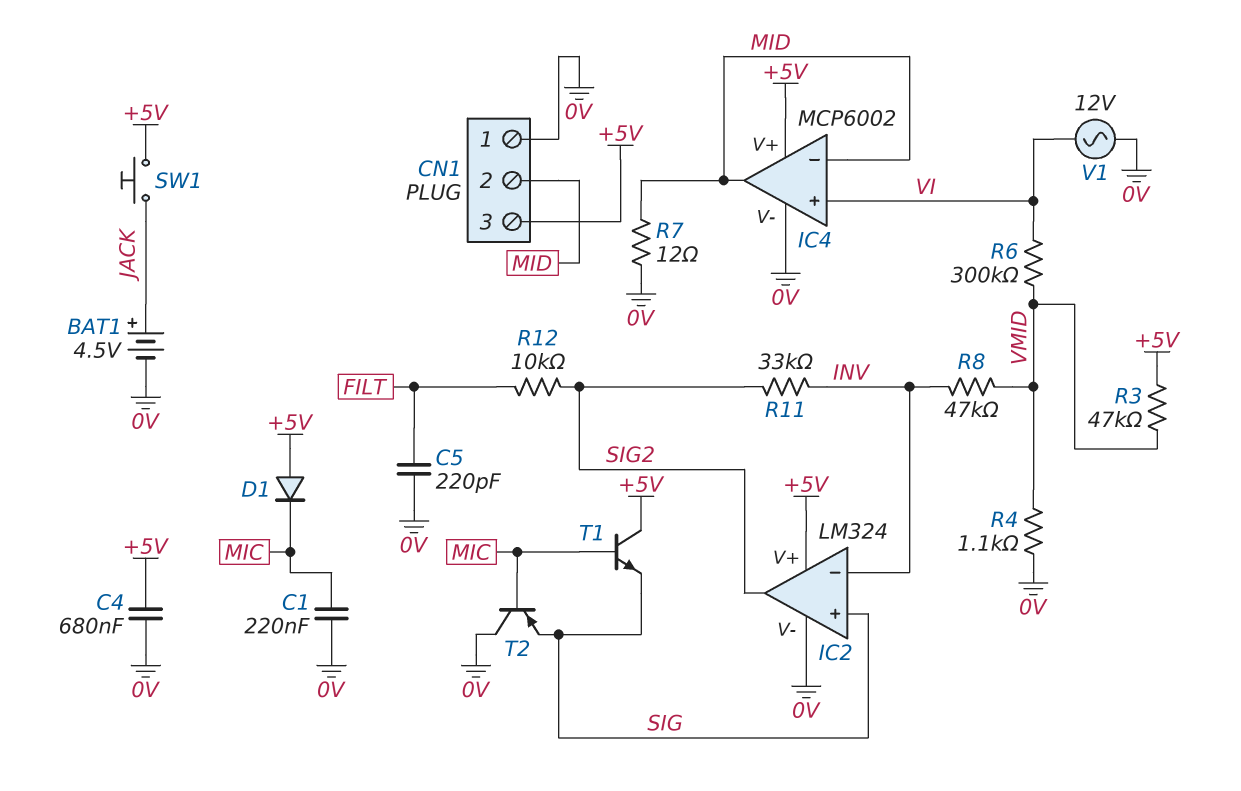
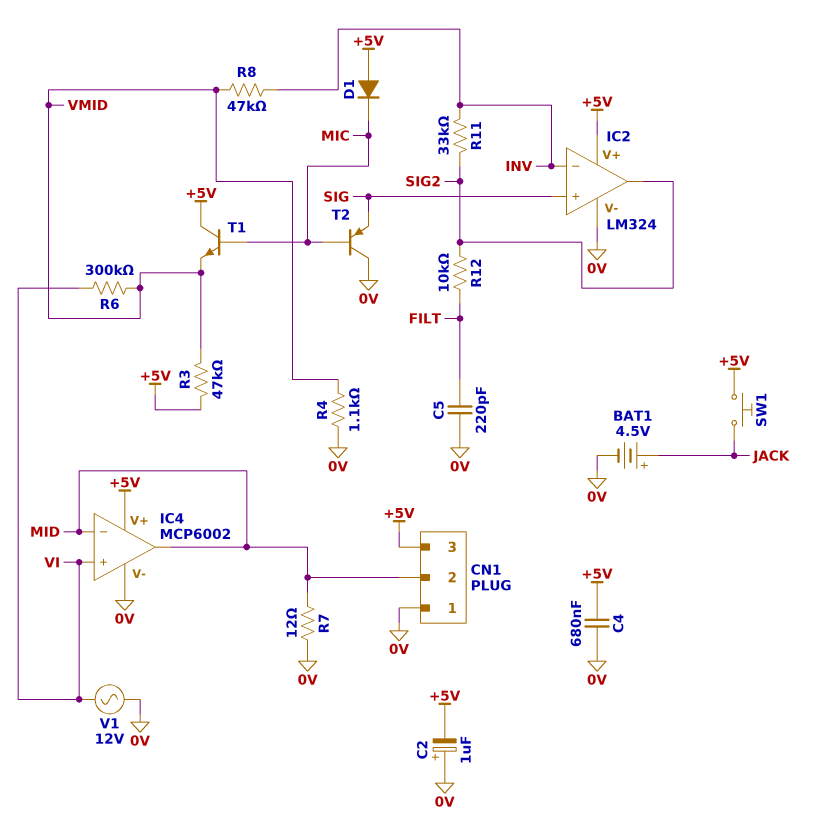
C1: 220nF (0V, MIC) -> none
C2: none -> 1uF (plus 0V, minus +5V)
T1: NPN (B MIC, C +5V, E SIG) -> NPN (B MIC, C +5V, E VMID)

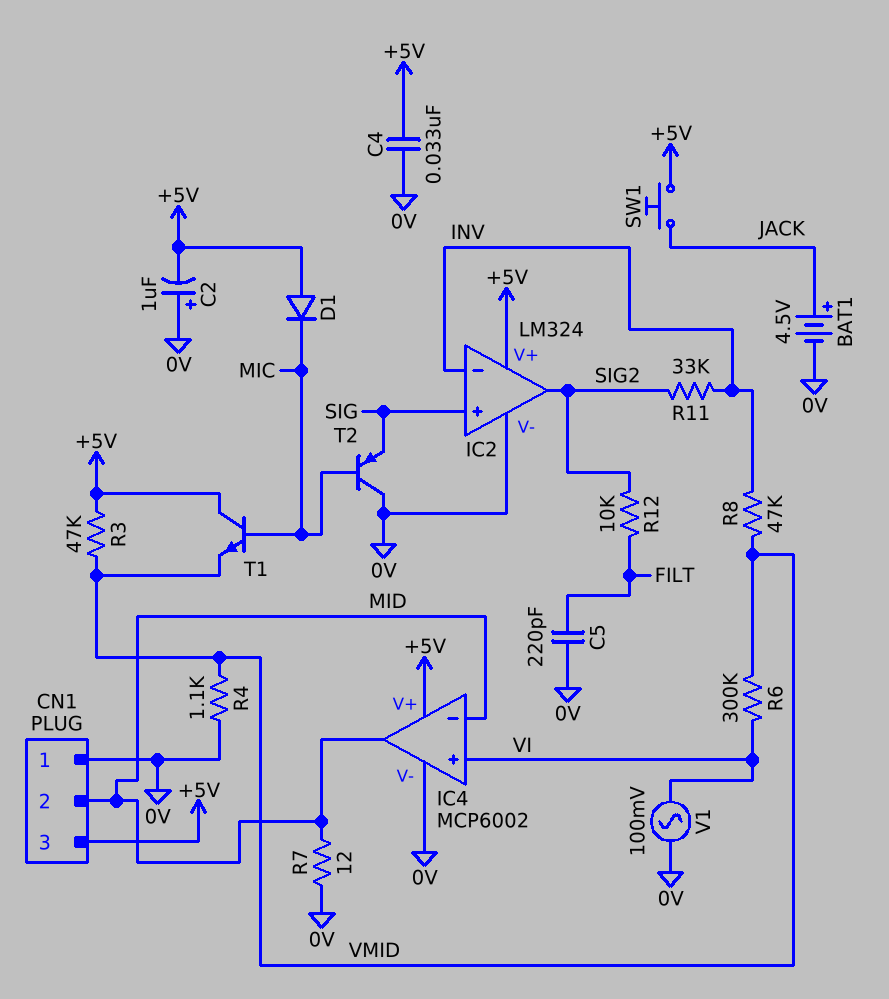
C4: 680nF (+5V, 0V) -> 33nF (+5V, 0V)
V1: AC 12V (0V, VI) -> AC 100mV (0V, VI)

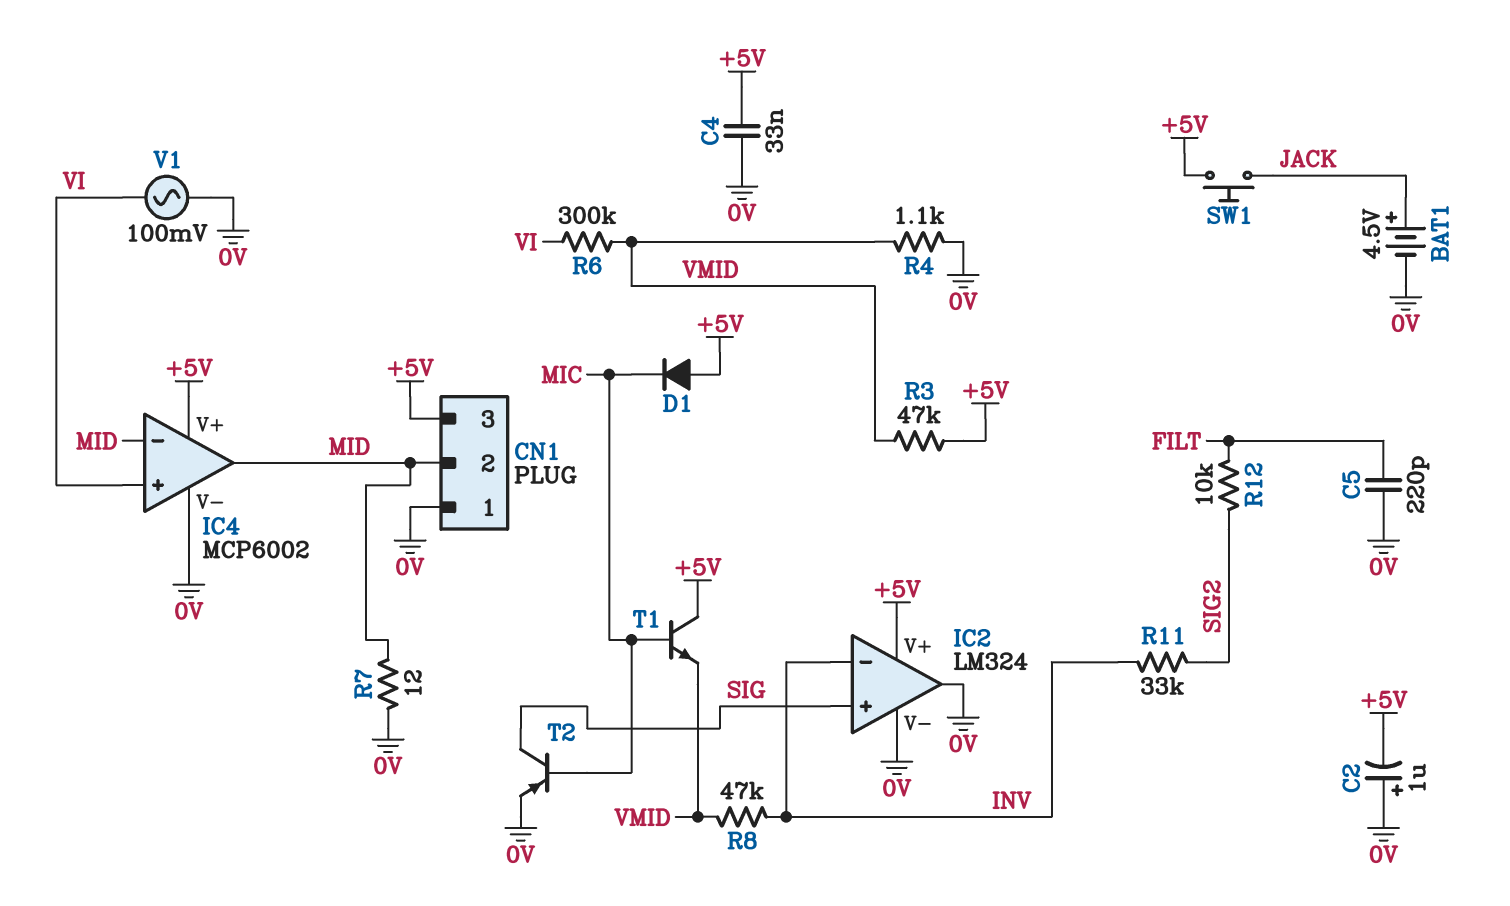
IC2 pin out: SIG2 -> 0V
T2: PNP (B MIC, C 0V, E SIG) -> PNP (B MIC, C SIG, E 0V)

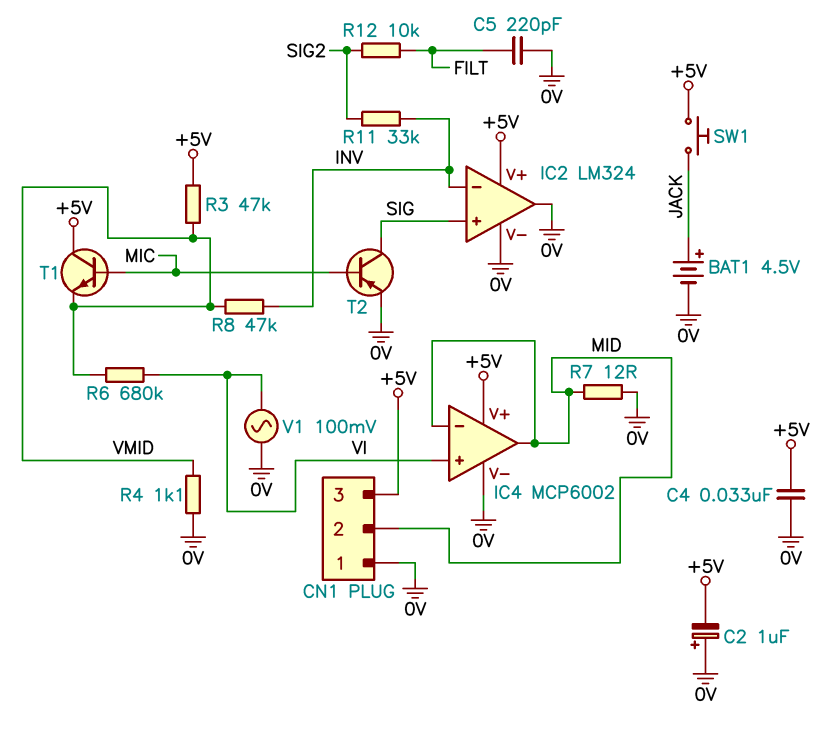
D1: diode (A +5V, K MIC) -> none
R6: 300k (VI, VMID) -> 680k (VI, VMID)

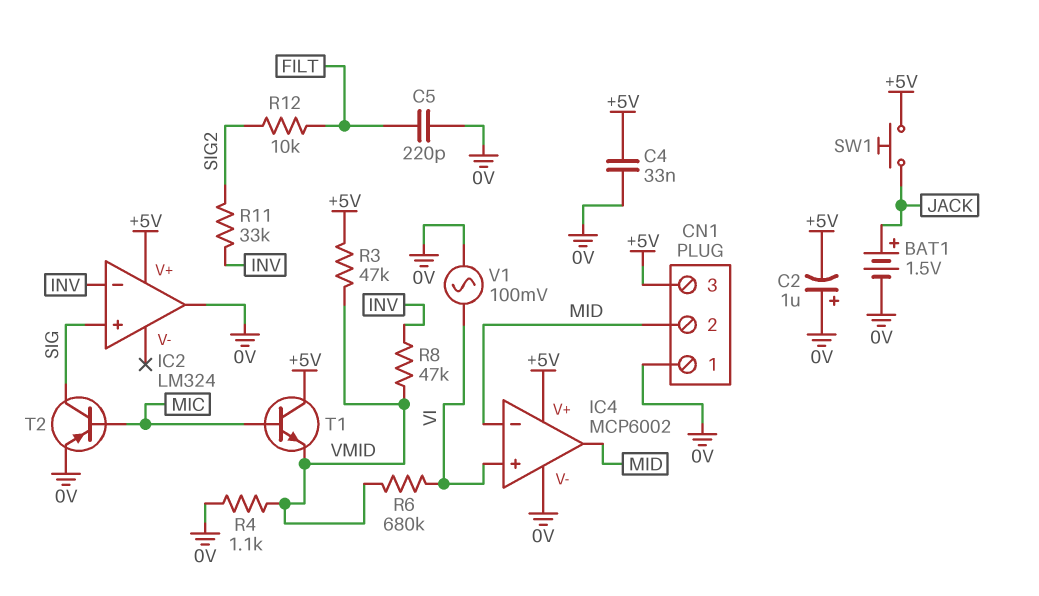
BAT1: 4.5V (plus JACK, minus 0V) -> 1.5V (plus JACK, minus 0V)
IC2 pin V-: 0V -> none
R7: 12 (0V, MID) -> none

